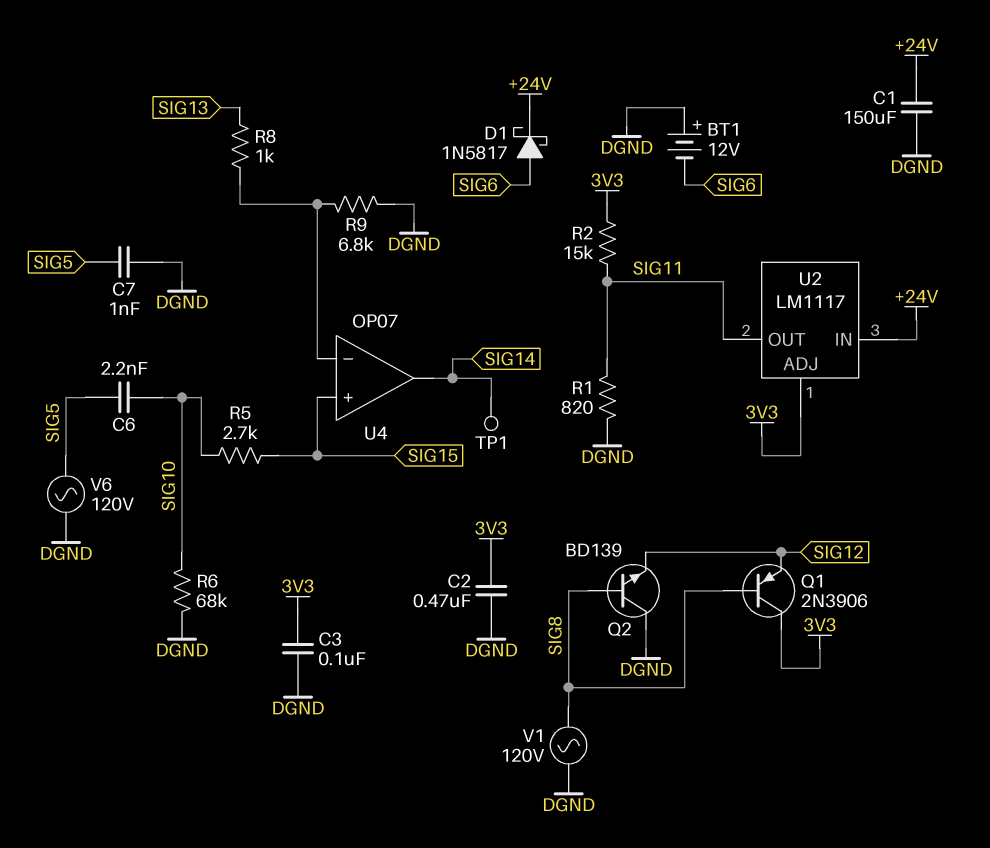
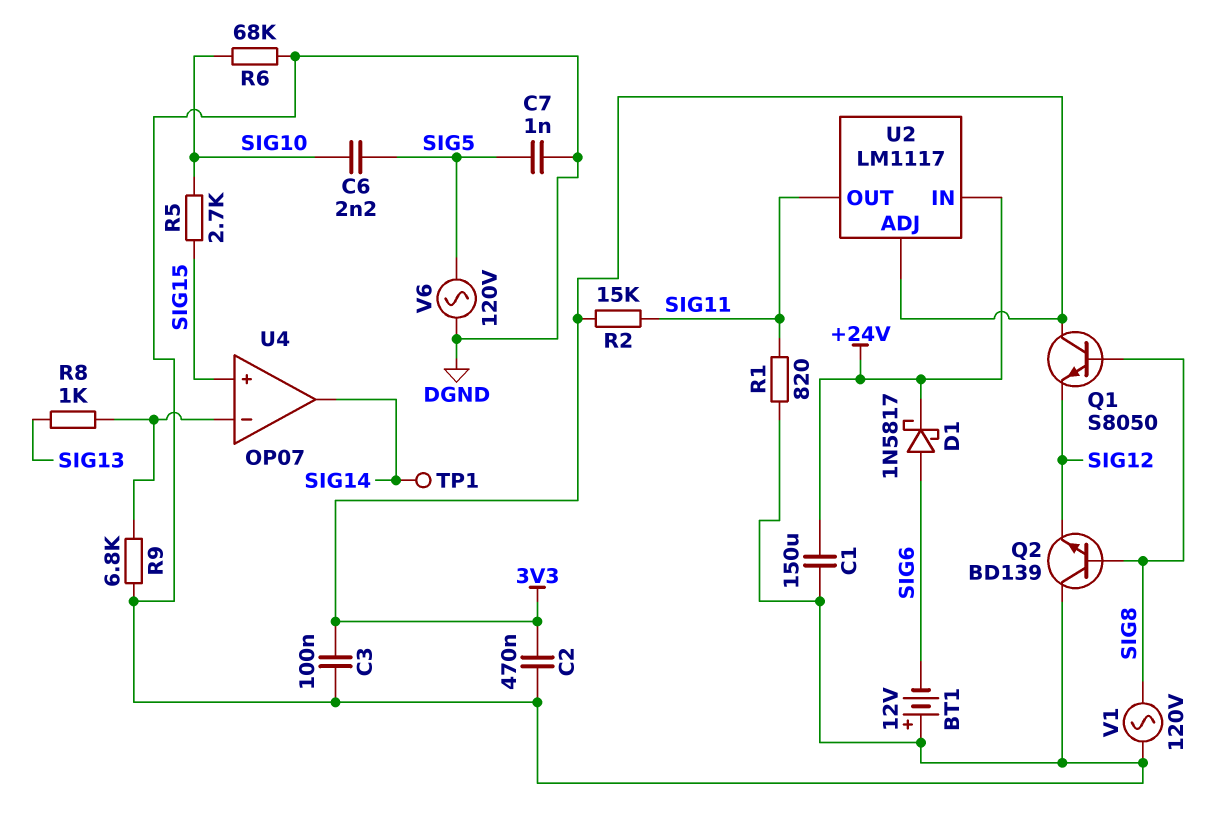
Q1: PNP 2N3906 (B SIG8, C 3V3, E SIG12) -> NPN S8050 (B SIG8, C 3V3, E SIG12)

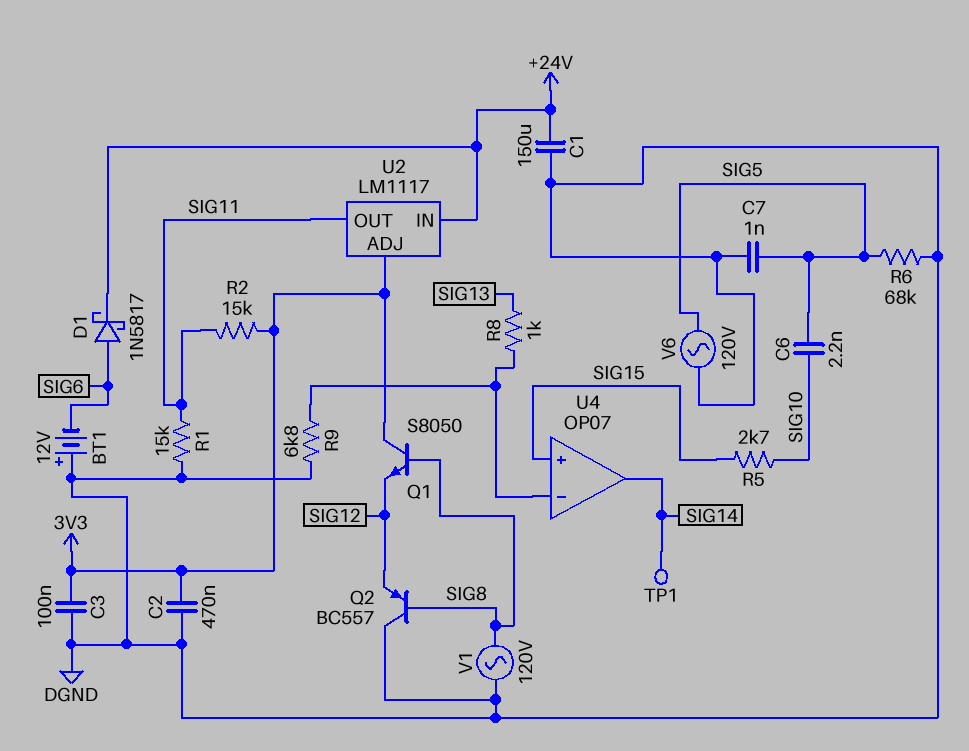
Q2: NPN BD139 (B SIG8, C DGND, E SIG12) -> PNP BC557 (B SIG8, C DGND, E SIG12)
R1: 820 (DGND, SIG11) -> 15k (DGND, SIG11)
R6: 68k (DGND, SIG10) -> 68k (DGND, SIG5)

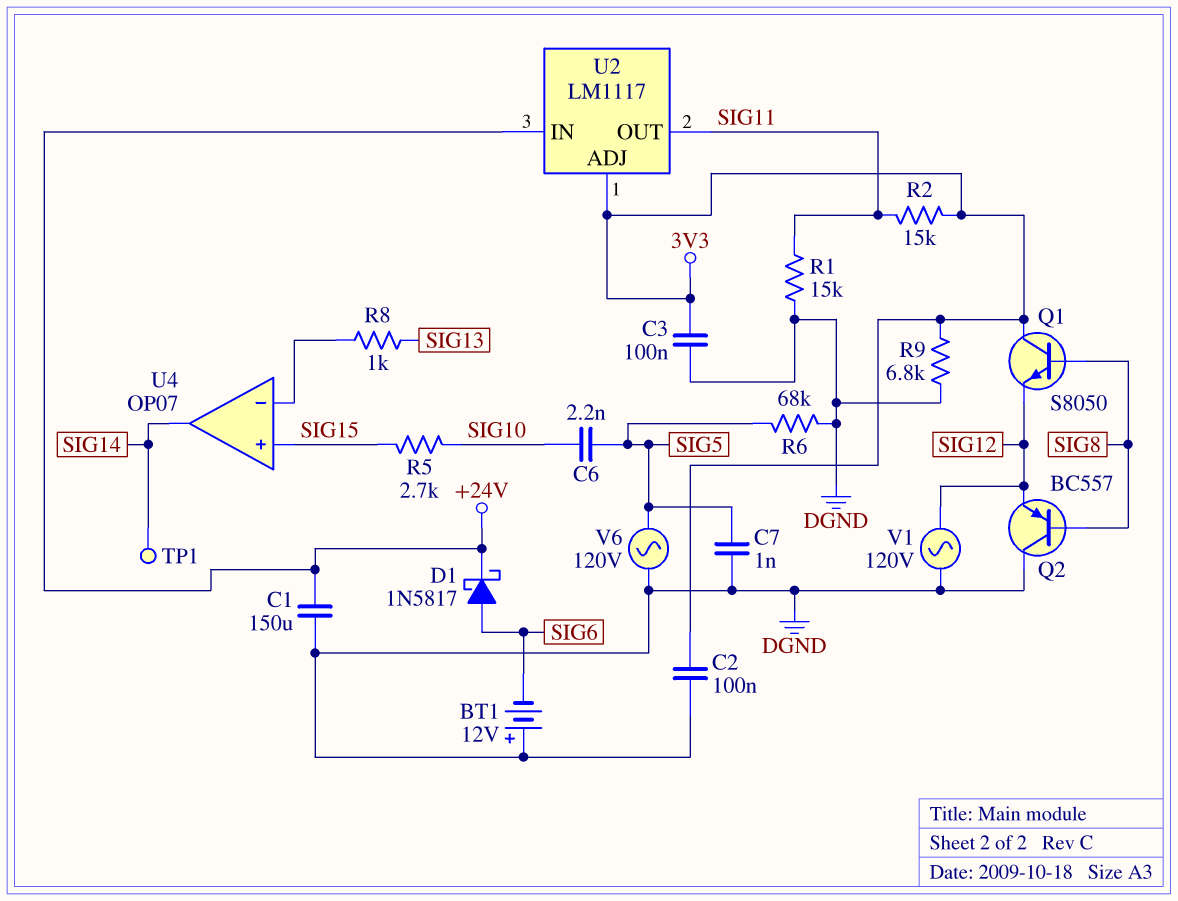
C2: 470nF (3V3, DGND) -> 100nF (3V3, DGND)
R9: 6.8k (DGND, U4/in-) -> 6.8k (3V3, DGND)
V1: AC 120V (DGND, SIG8) -> AC 120V (DGND, SIG12)

